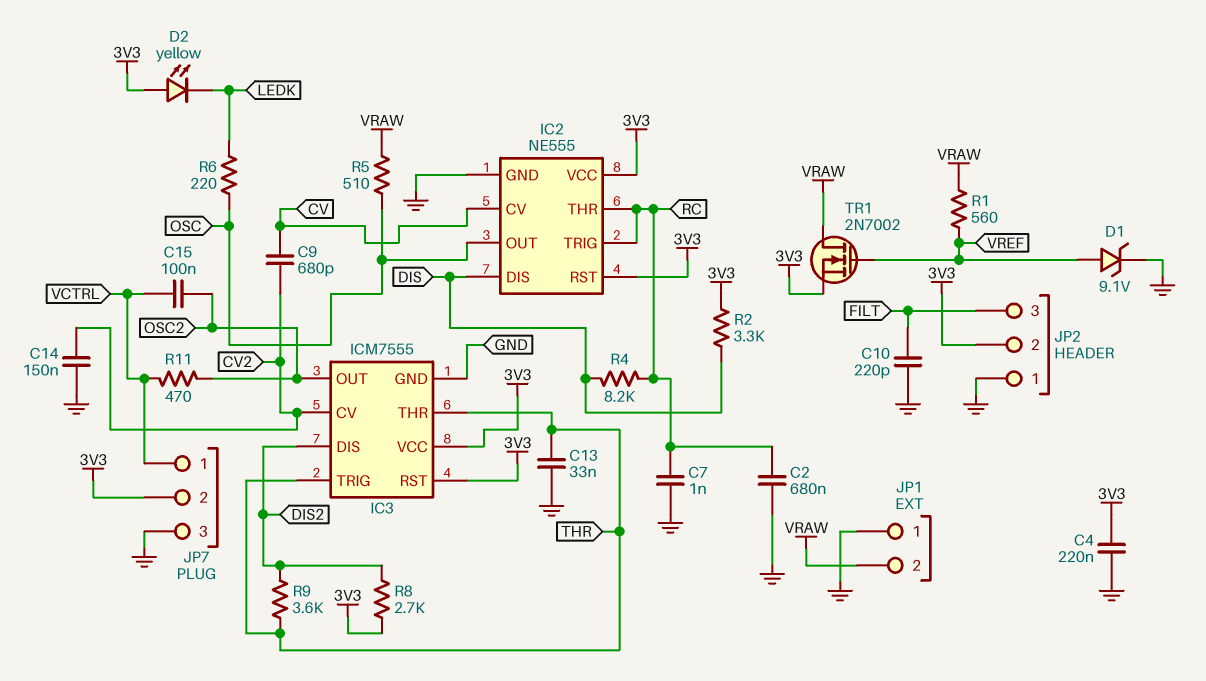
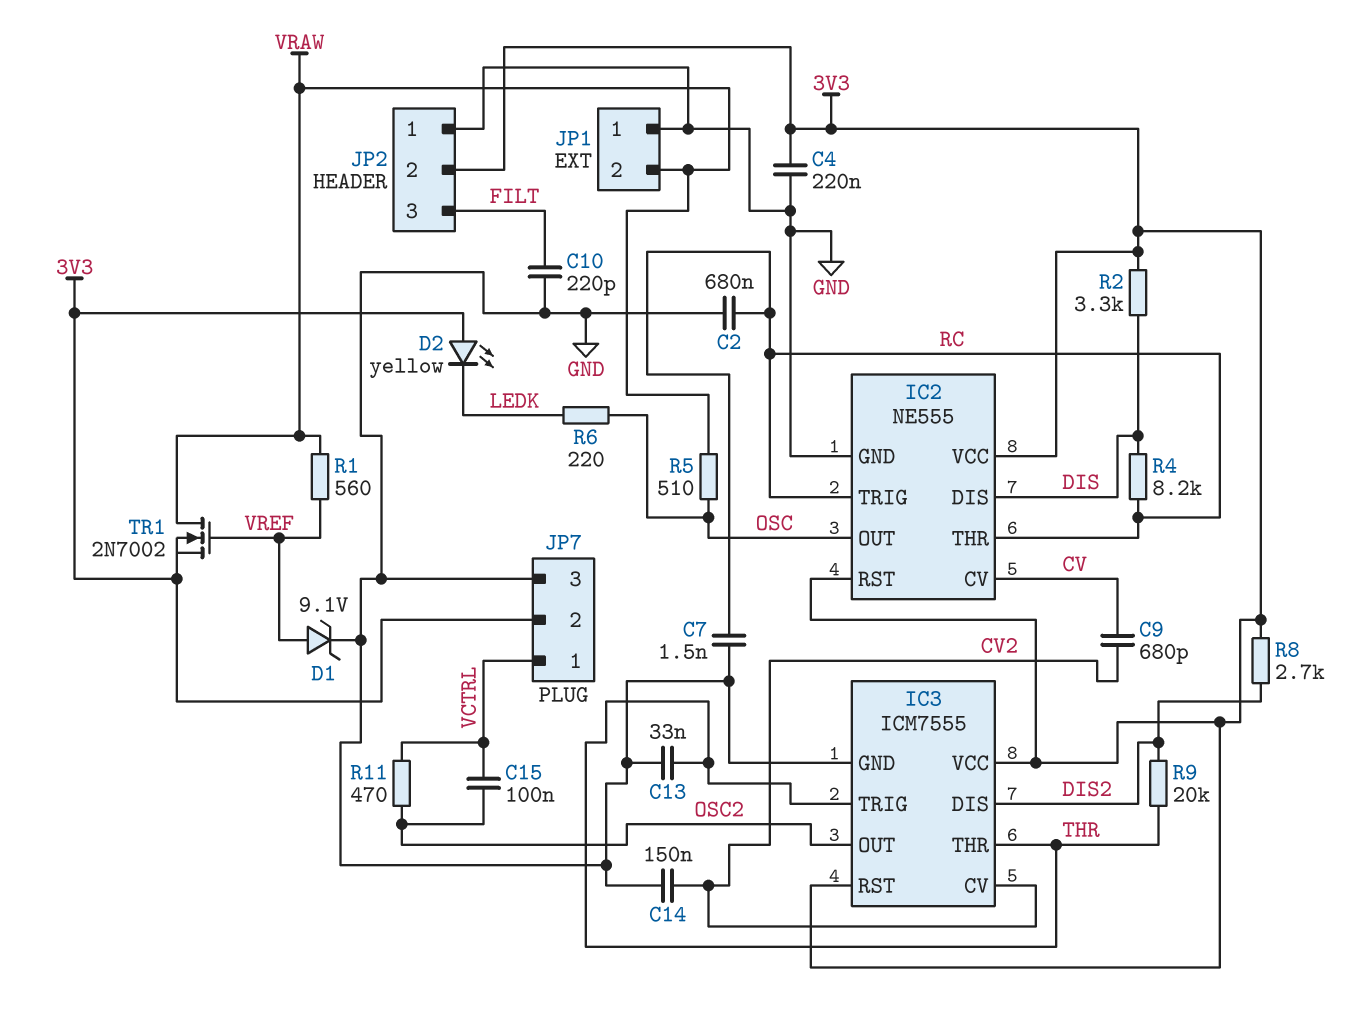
C7: 1nF (GND, RC) -> 1.5nF (GND, RC)
R9: 3.6k (DIS2, THR) -> 20k (DIS2, THR)

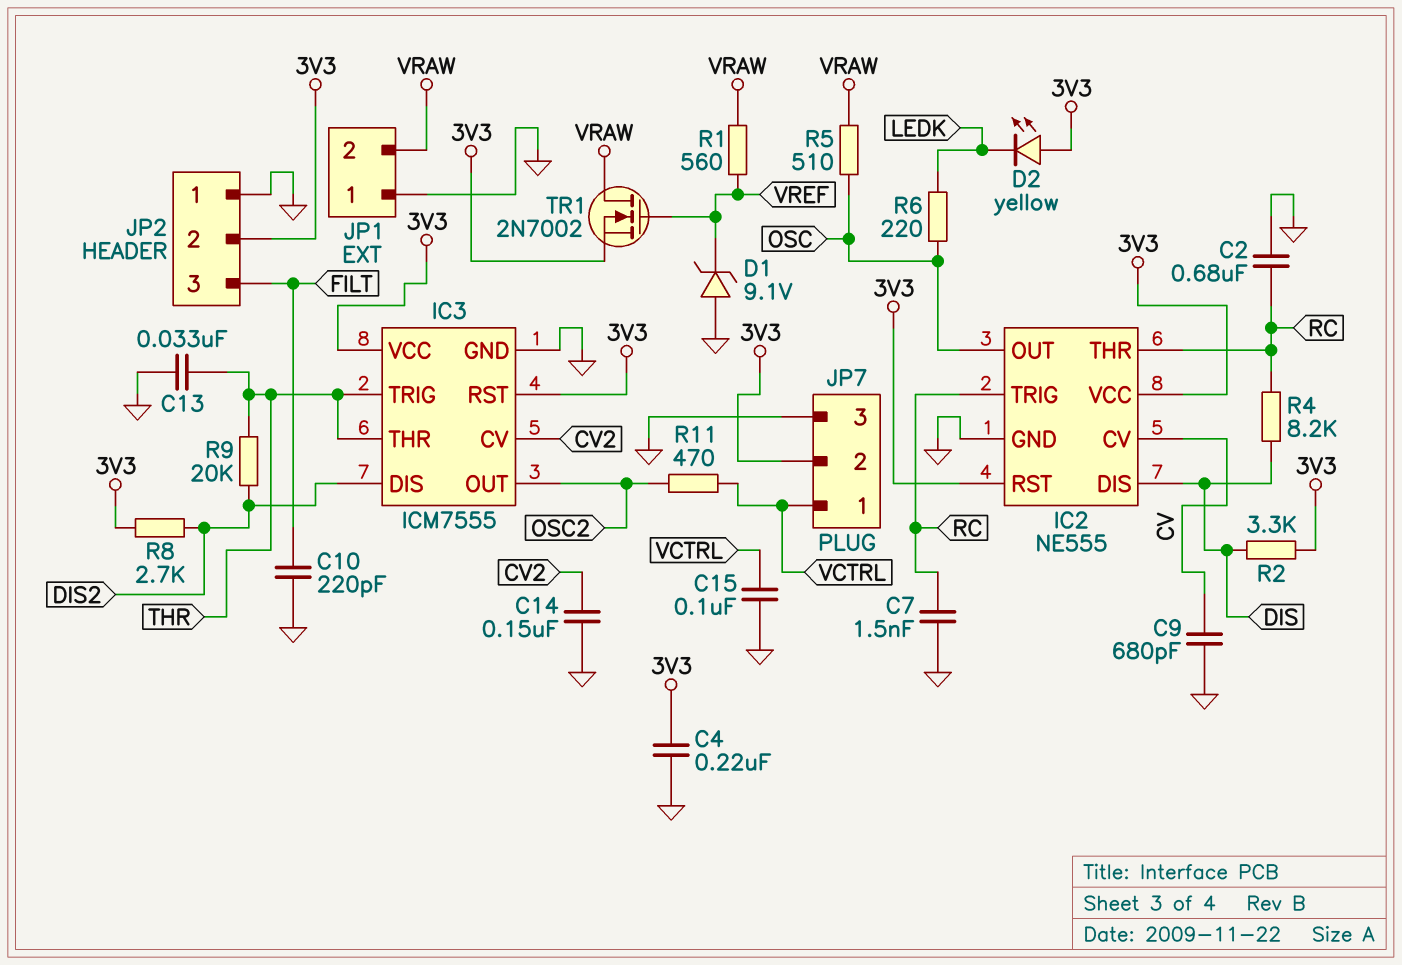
C9: 680pF (CV, CV2) -> 680pF (CV, GND)
C15: 100nF (OSC2, VCTRL) -> 100nF (GND, VCTRL)
D1: zener 9.1V (A VREF, K GND) -> zener 9.1V (A GND, K VREF)

